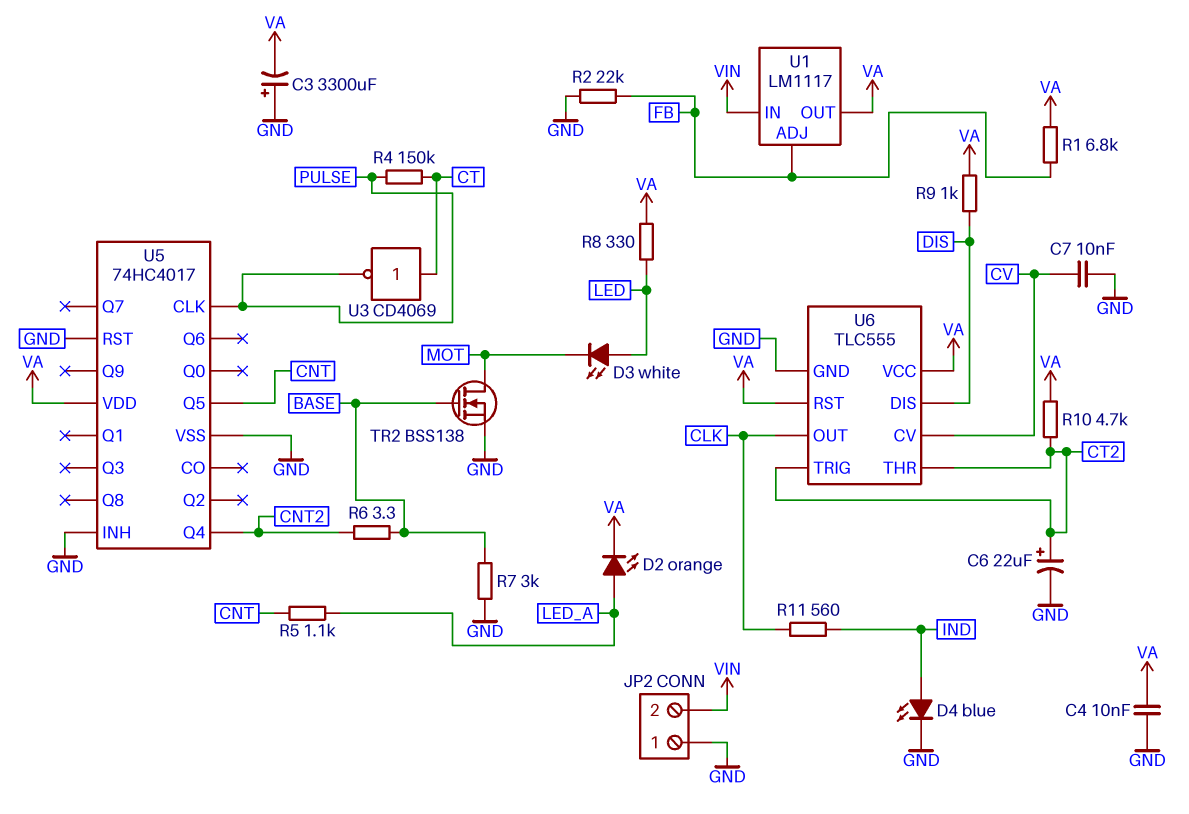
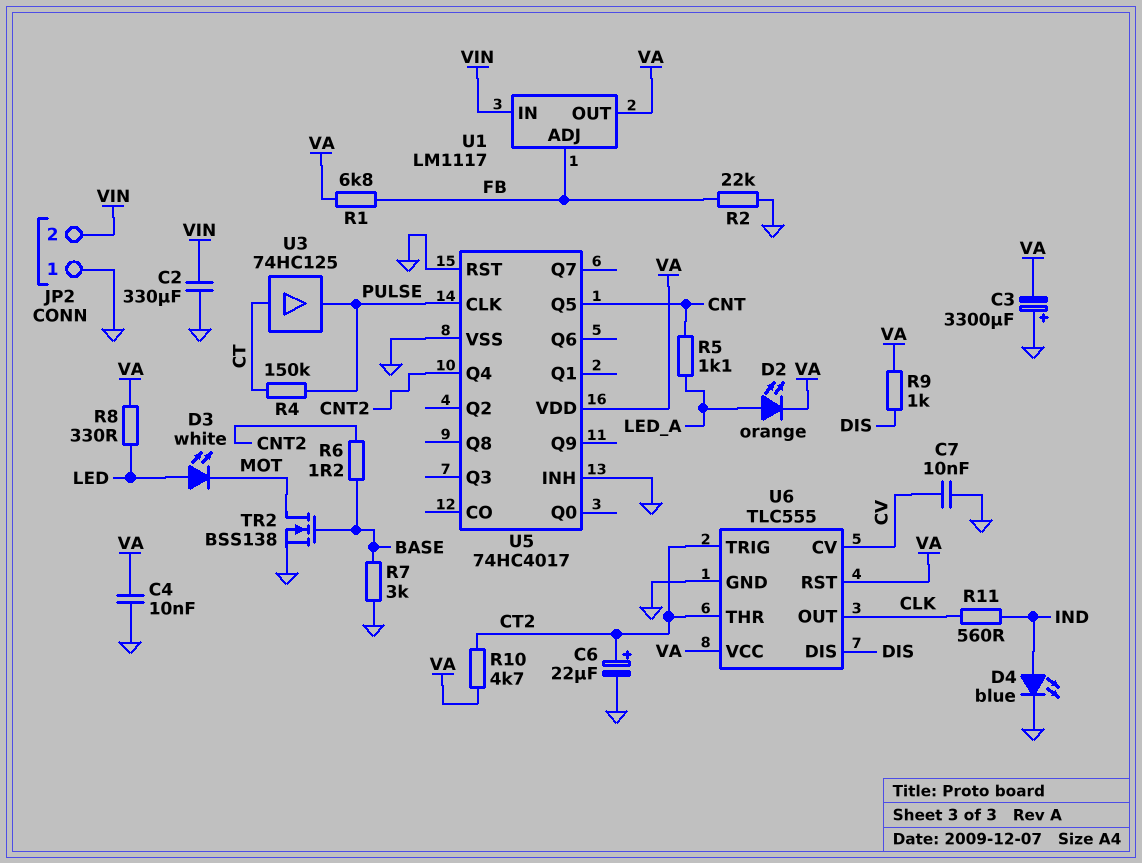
C2: none -> 330uF (GND, VIN)
R6: 3.3 (BASE, CNT2) -> 1.2 (BASE, CNT2)
U3: NOT CD4069 (in CT, out PULSE) -> buffer 74HC125 (in CT, out PULSE)

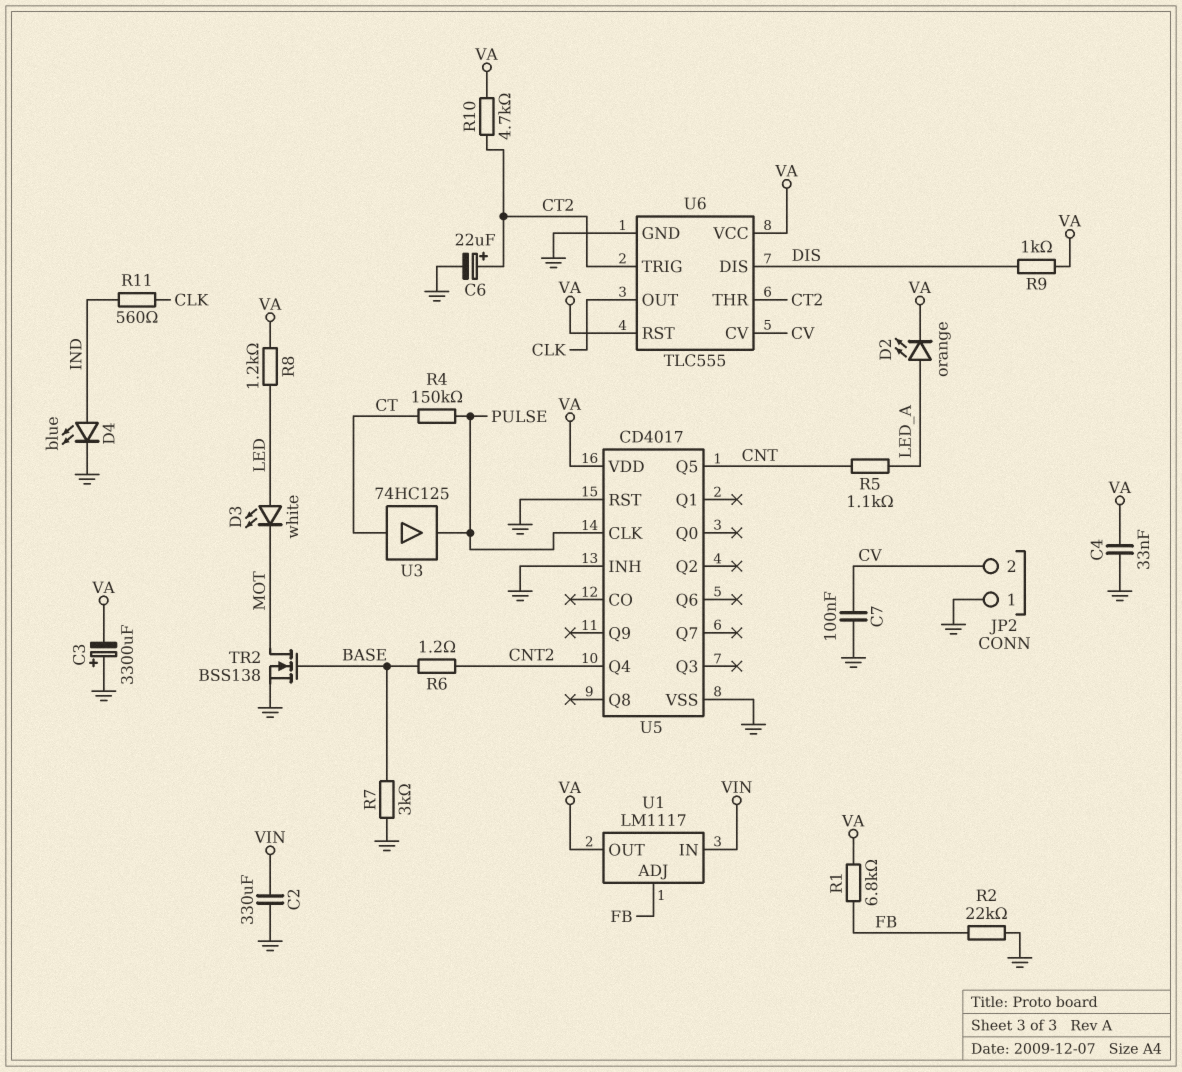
C4: 10nF (GND, VA) -> 33nF (GND, VA)
C7: 10nF (CV, GND) -> 100nF (CV, GND)
JP2 pin 2: VIN -> CV
R8: 330 (LED, VA) -> 1.2k (LED, VA)
U5: 74HC4017 -> CD4017

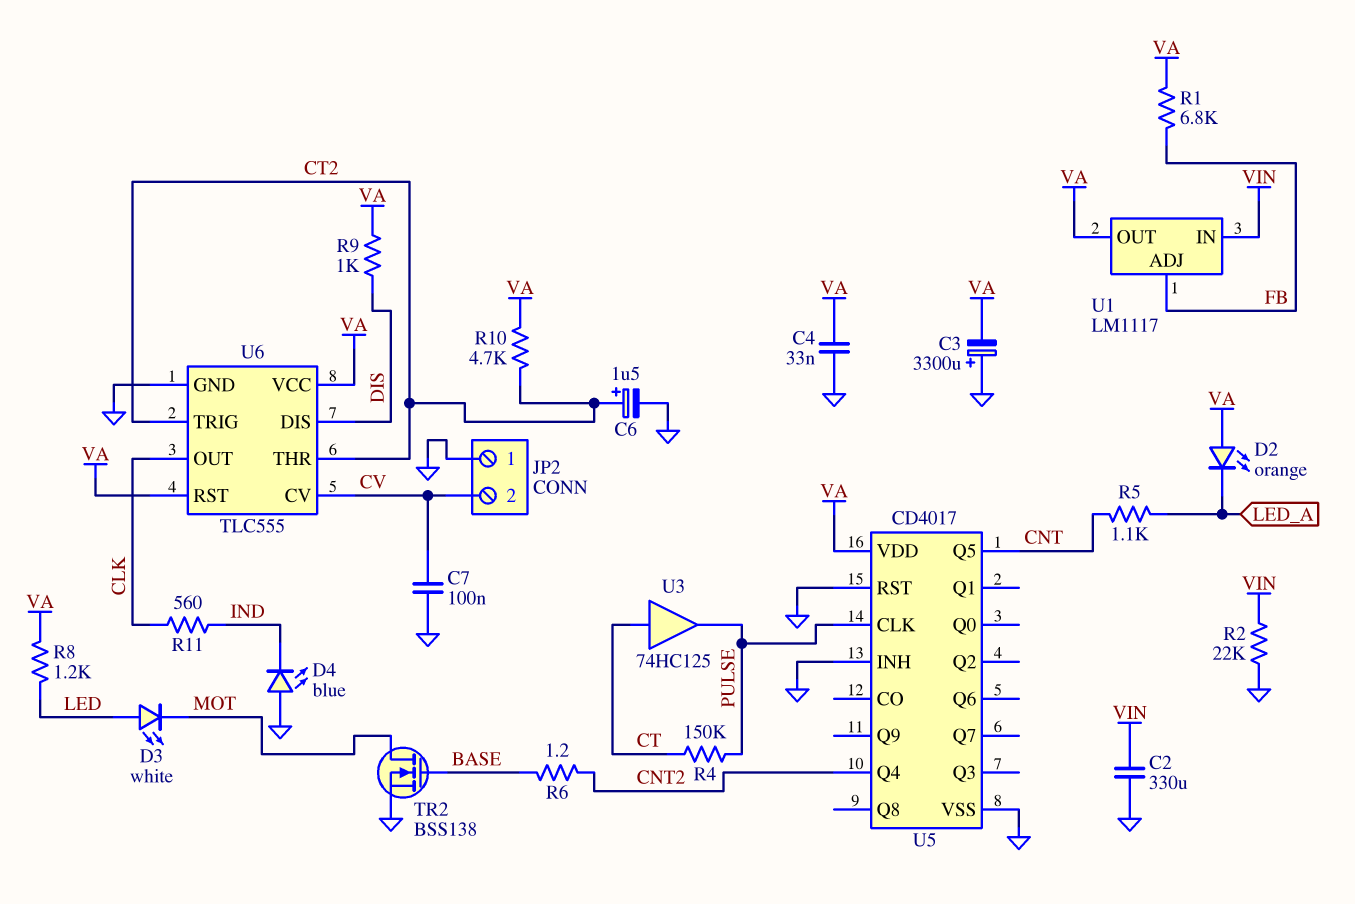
C6: 22uF (plus CT2, minus GND) -> 1.5uF (plus CT2, minus GND)
D2: LED orange (A LED_A, K VA) -> LED orange (A VA, K LED_A)
D4: LED blue (A IND, K GND) -> LED blue (A GND, K IND)
R2: 22k (FB, GND) -> 22k (GND, VIN)
R7: 3k (BASE, GND) -> none

